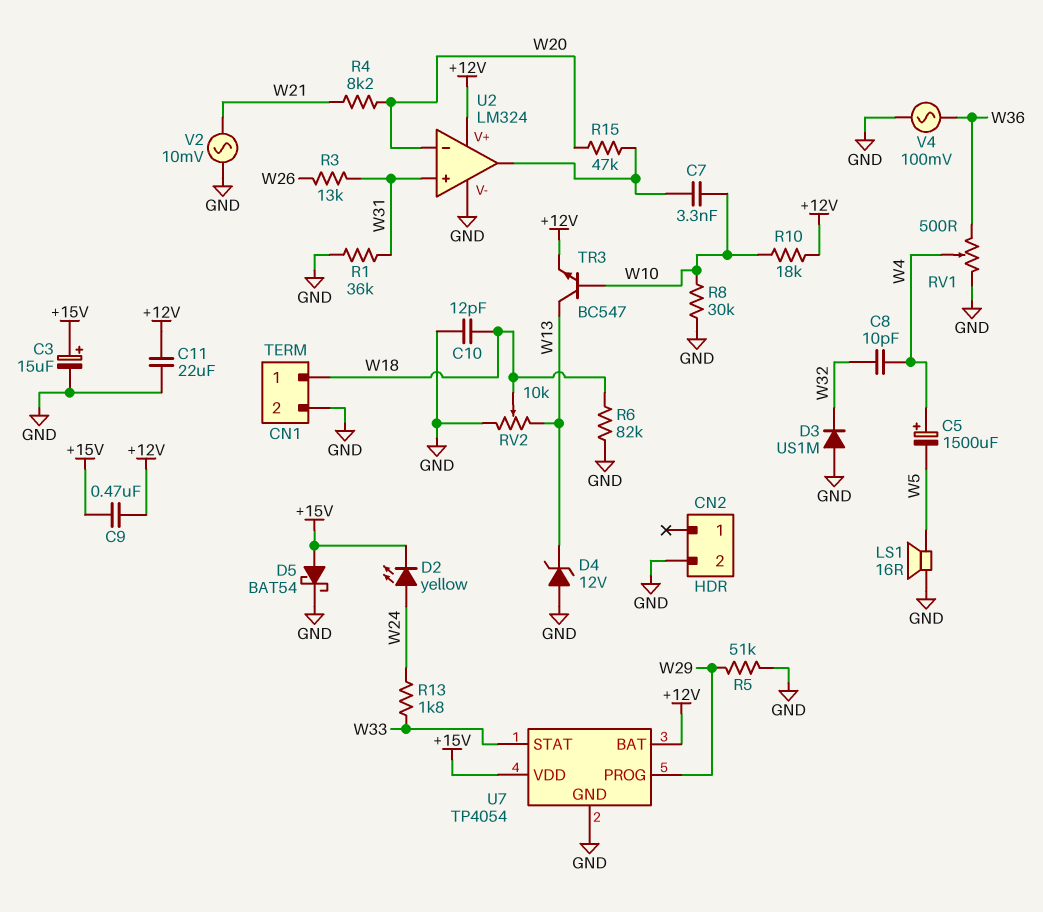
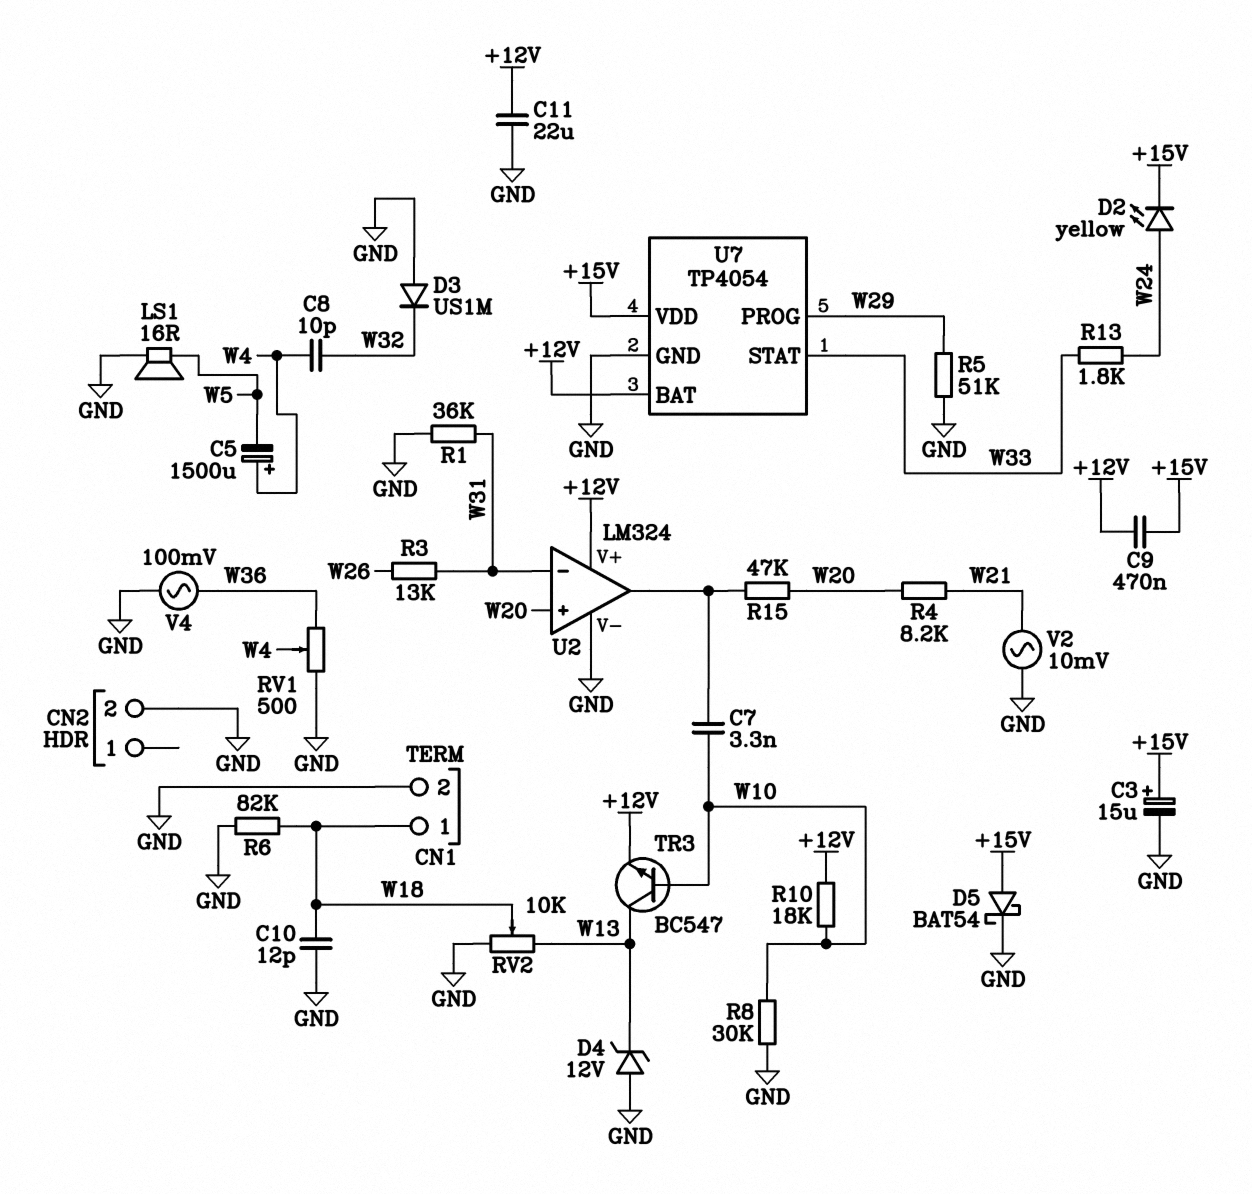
U2 pin in+: W31 -> W20
U2 pin in-: W20 -> W31

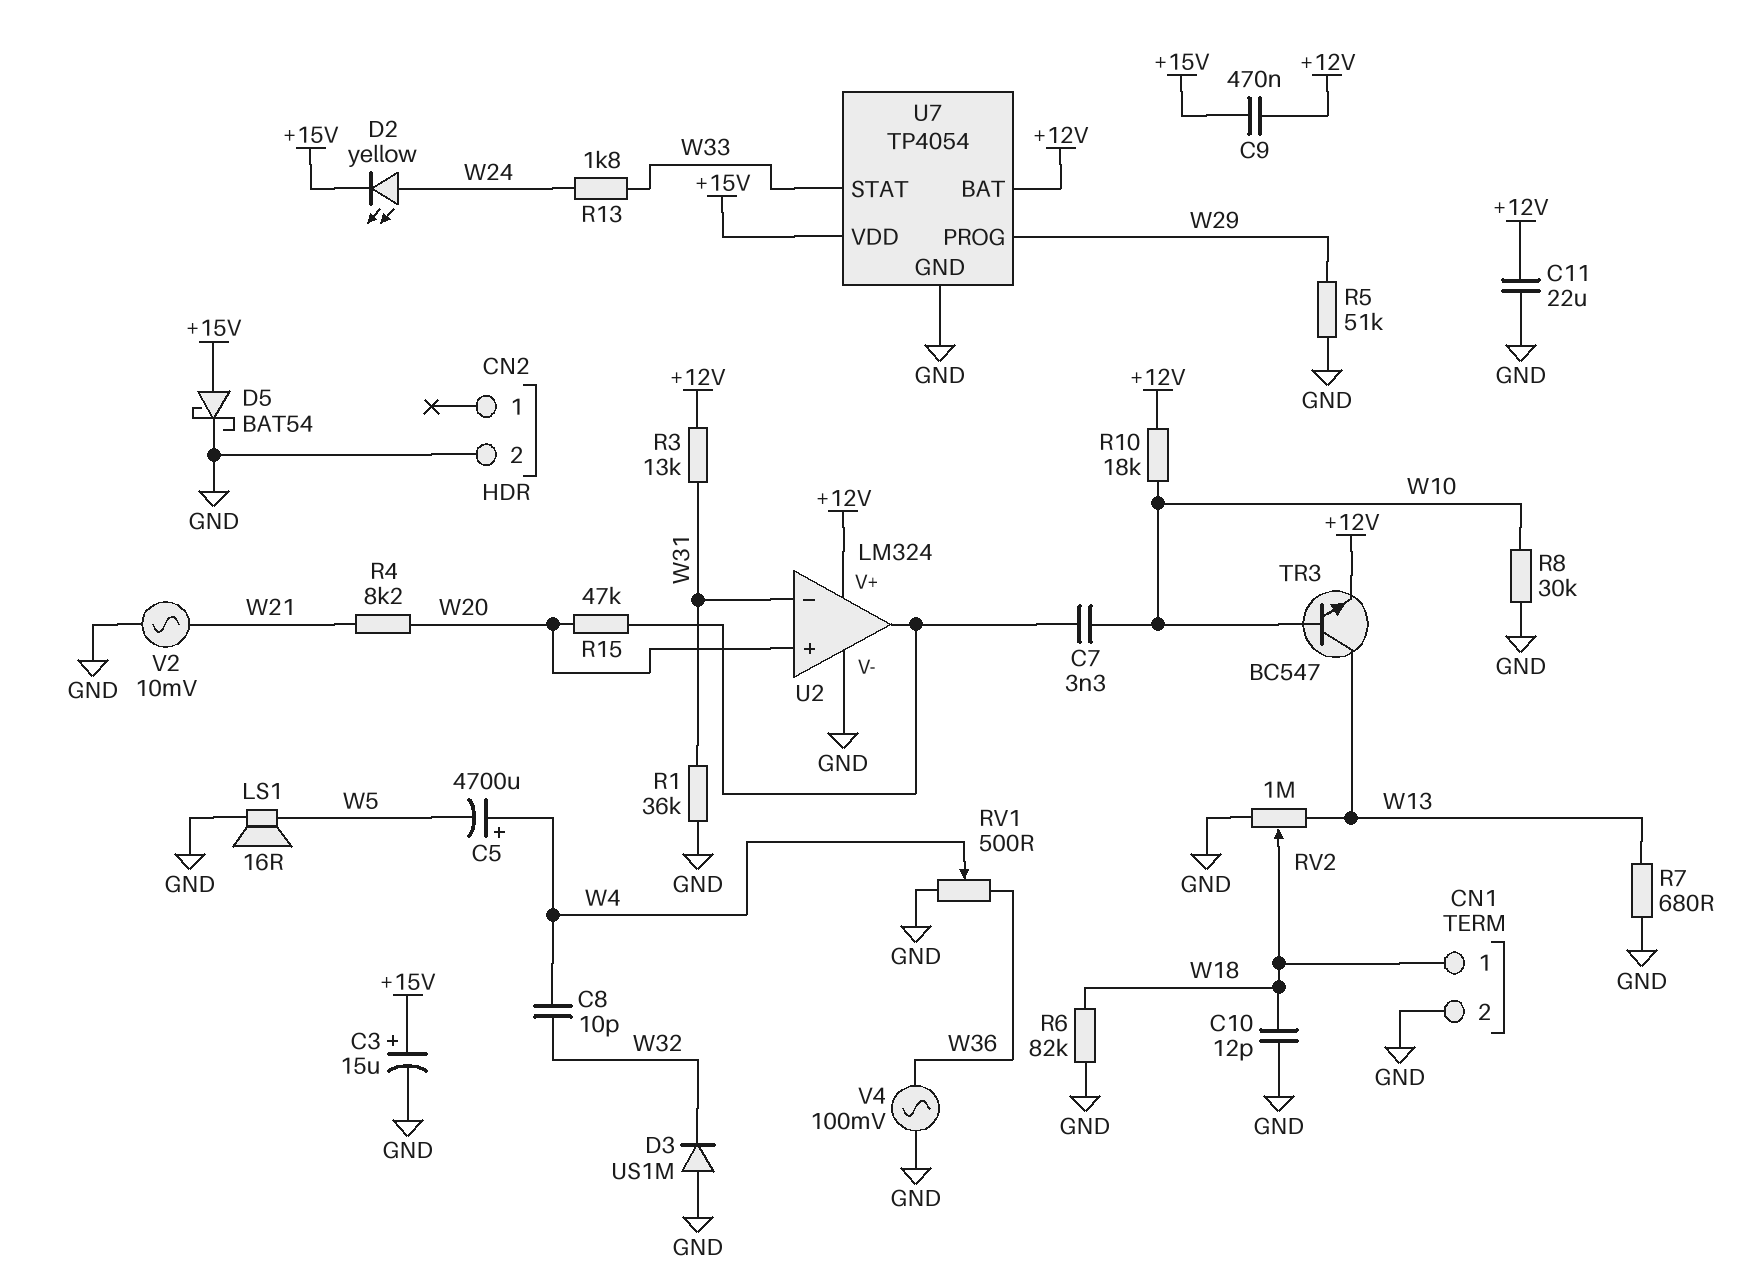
C5: 1500uF (plus W4, minus W5) -> 4700uF (plus W4, minus W5)
D4: zener 12V (A GND, K W13) -> none
R3: 13k (W26, W31) -> 13k (+12V, W31)
R7: none -> 680 (GND, W13)
RV2: 10k (GND, W13, wiper W18) -> 1M (GND, W13, wiper W18)

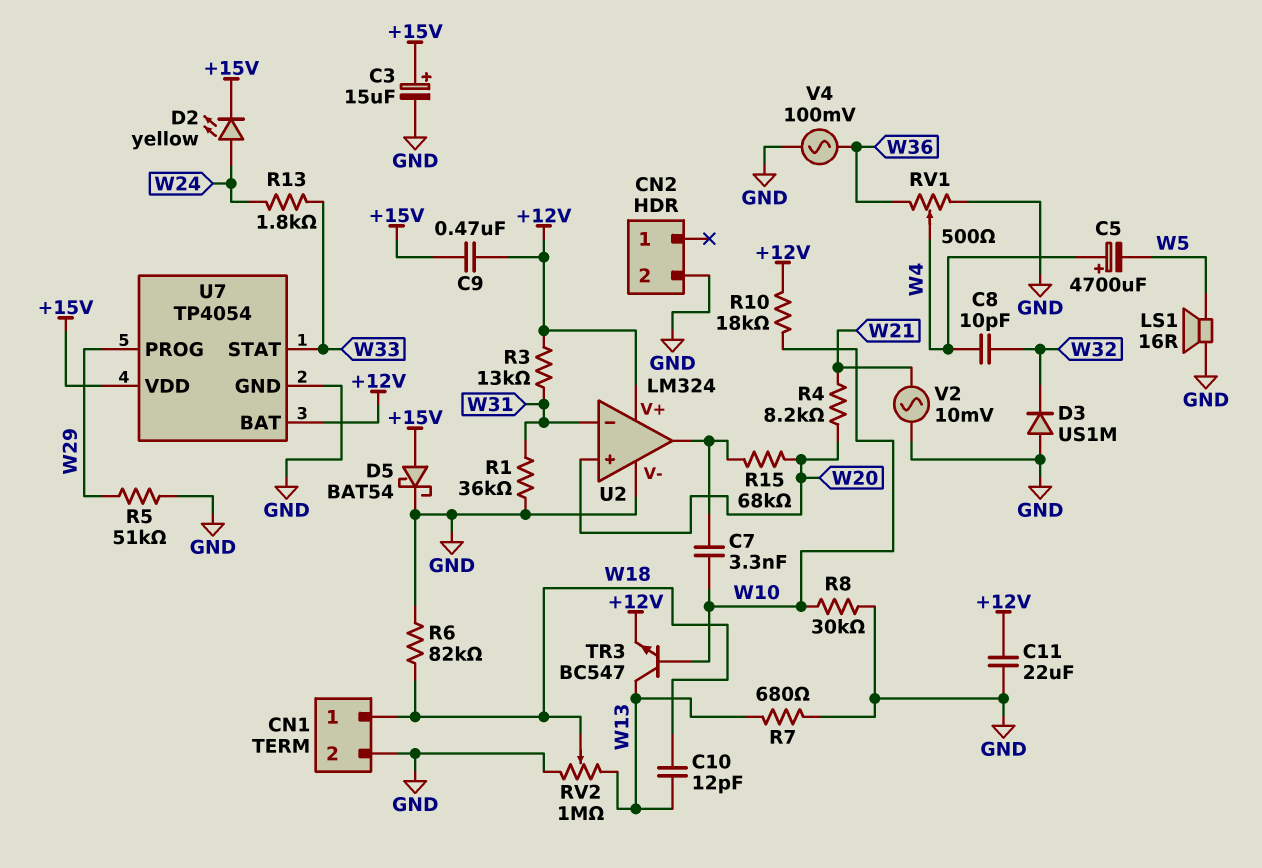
C10: 12pF (GND, W18) -> 12pF (W13, W18)
R15: 47k (U2/out, W20) -> 68k (U2/out, W20)

